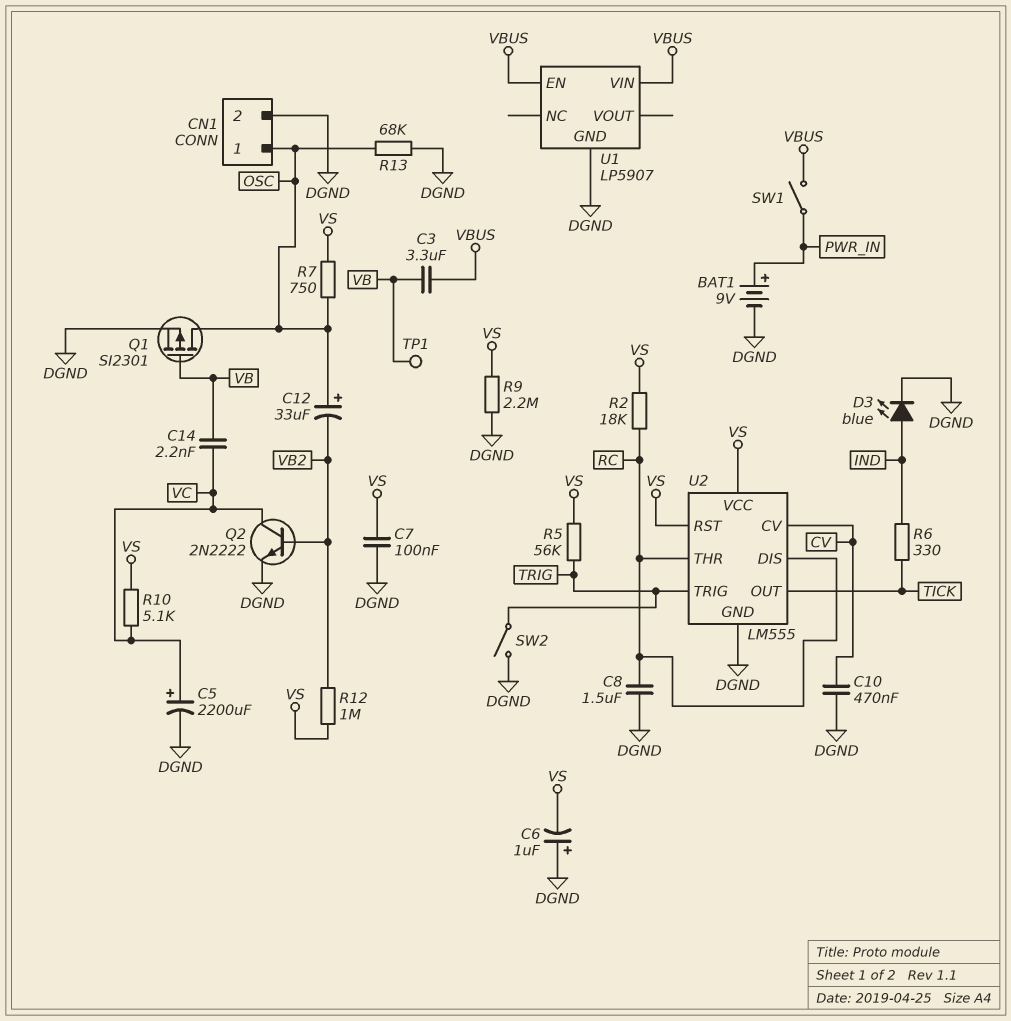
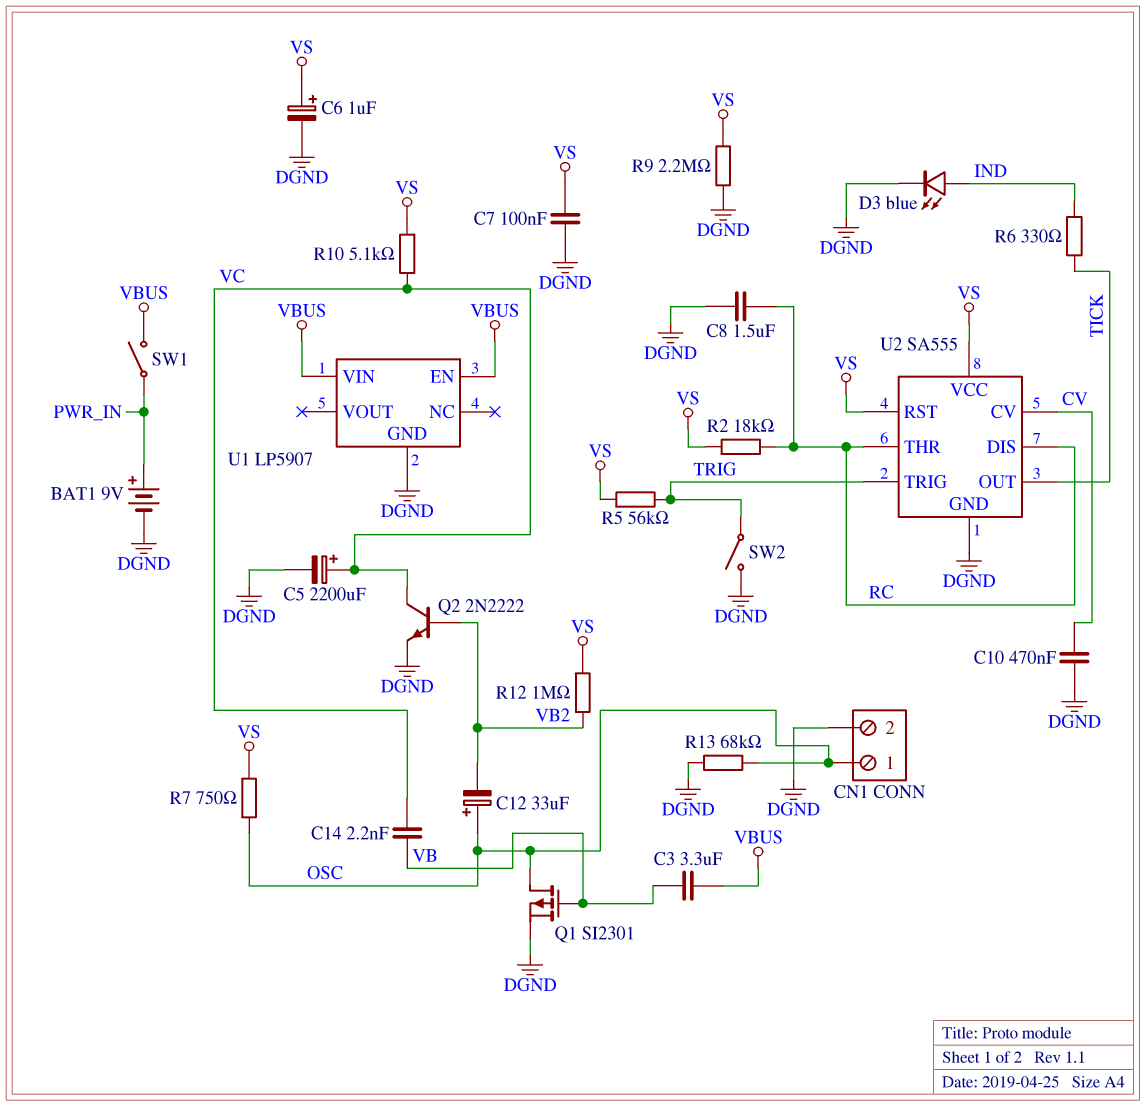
C6: 1uF (plus DGND, minus VS) -> 1uF (plus VS, minus DGND)
TP1: test point (VB) -> none
U2: LM555 -> SA555

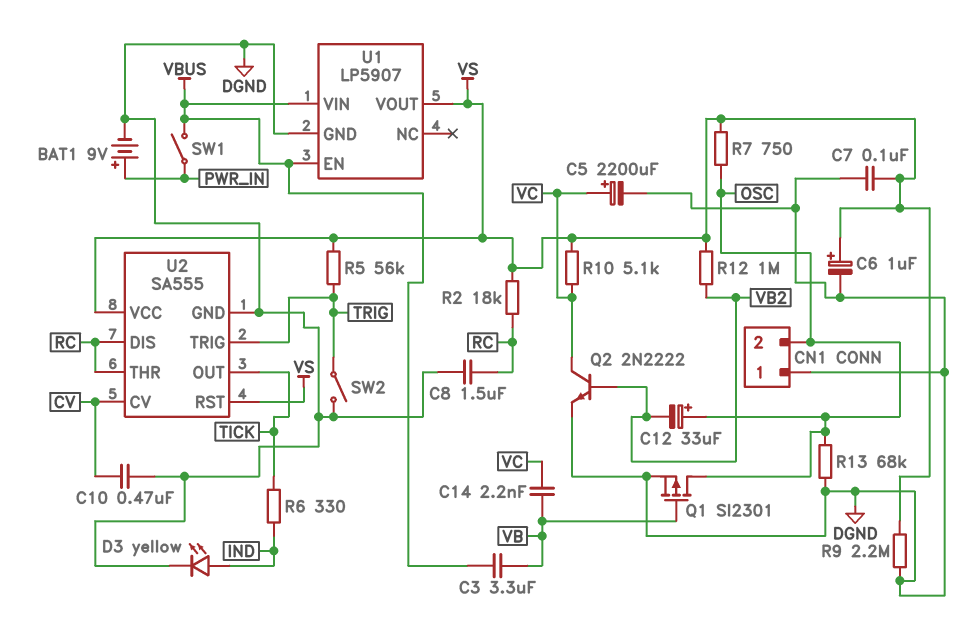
CN1 pin 1: OSC -> DGND
CN1 pin 2: DGND -> OSC
D3: LED blue (A IND, K DGND) -> LED yellow (A IND, K DGND)
U1 pin VOUT: none -> VS

